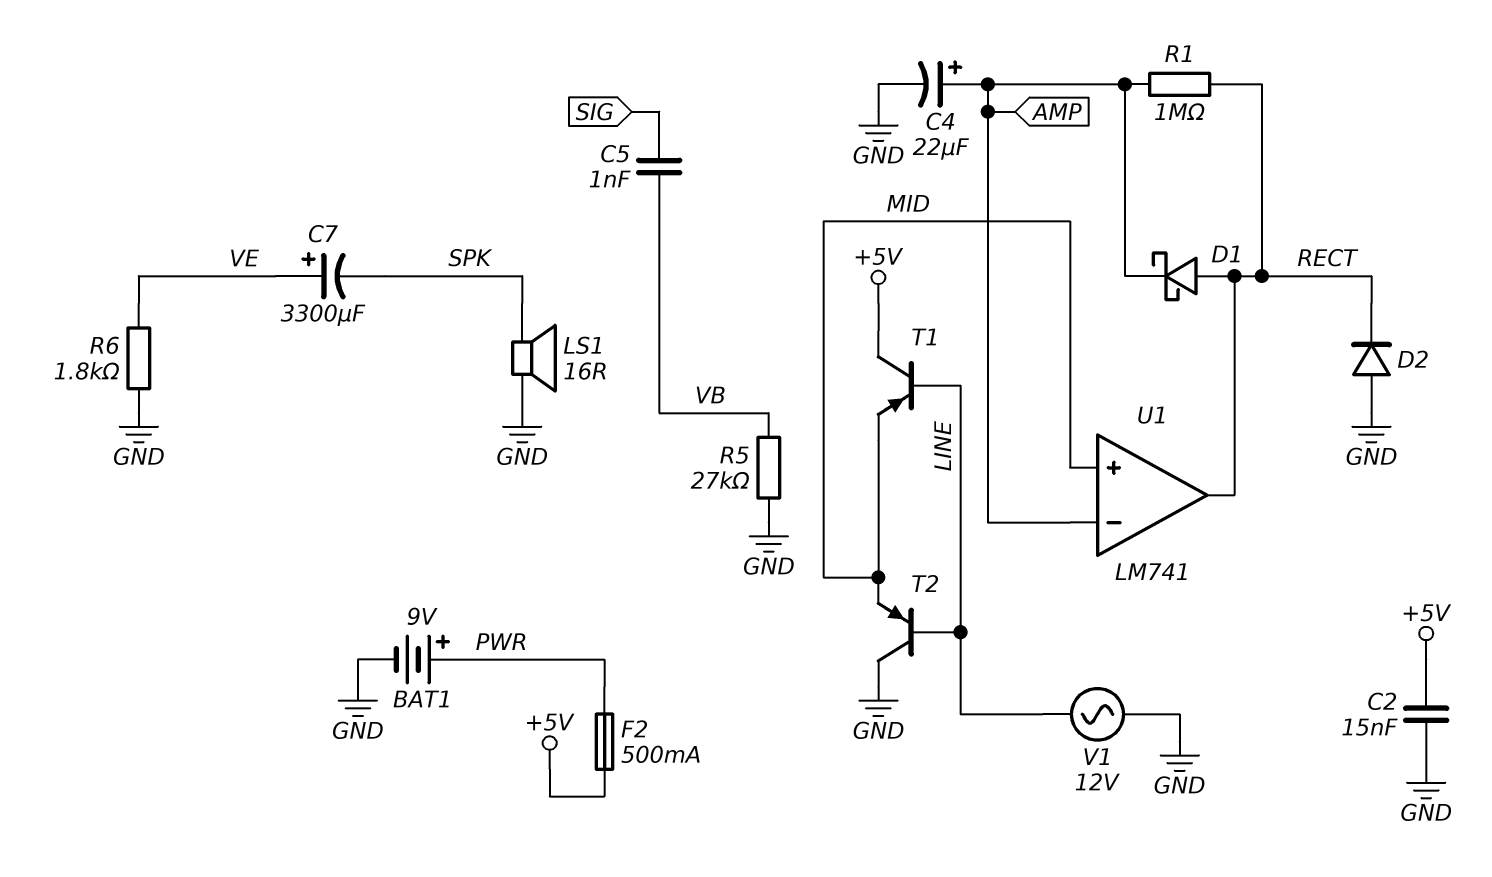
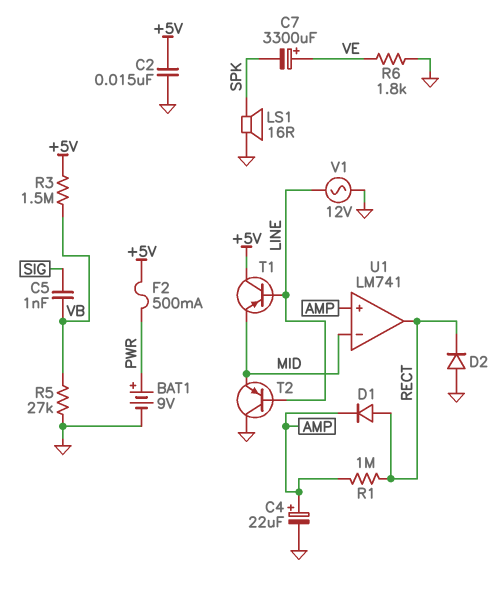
D1: schottky (A RECT, K AMP) -> diode (A RECT, K AMP)
R3: none -> 1.5M (+5V, VB)
U1 pin in+: MID -> AMP
U1 pin in-: AMP -> MID

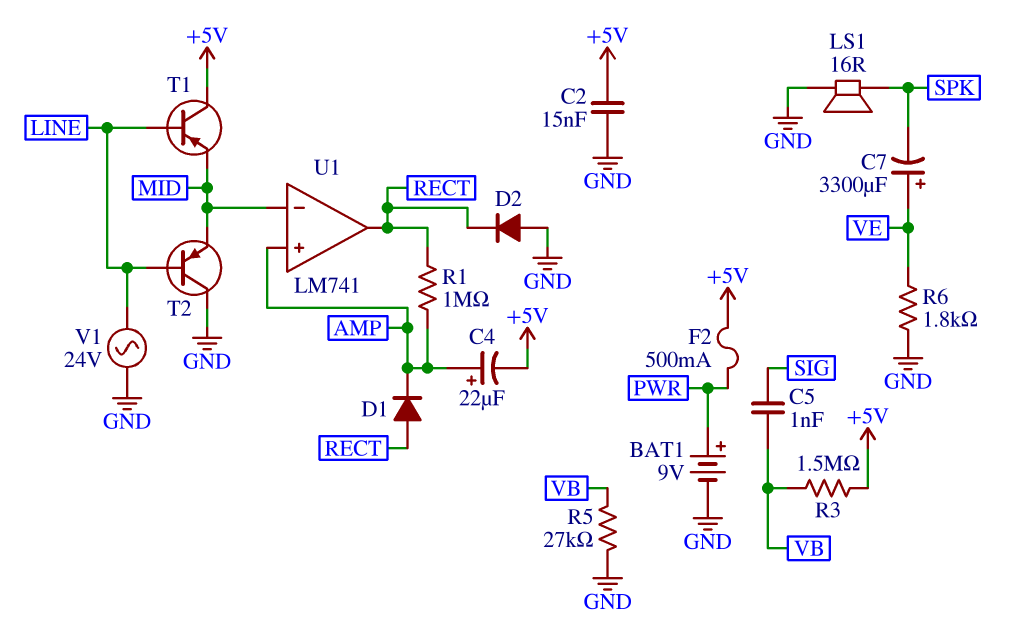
C4: 22uF (plus AMP, minus GND) -> 22uF (plus AMP, minus +5V)
V1: AC 12V (GND, LINE) -> AC 24V (GND, LINE)

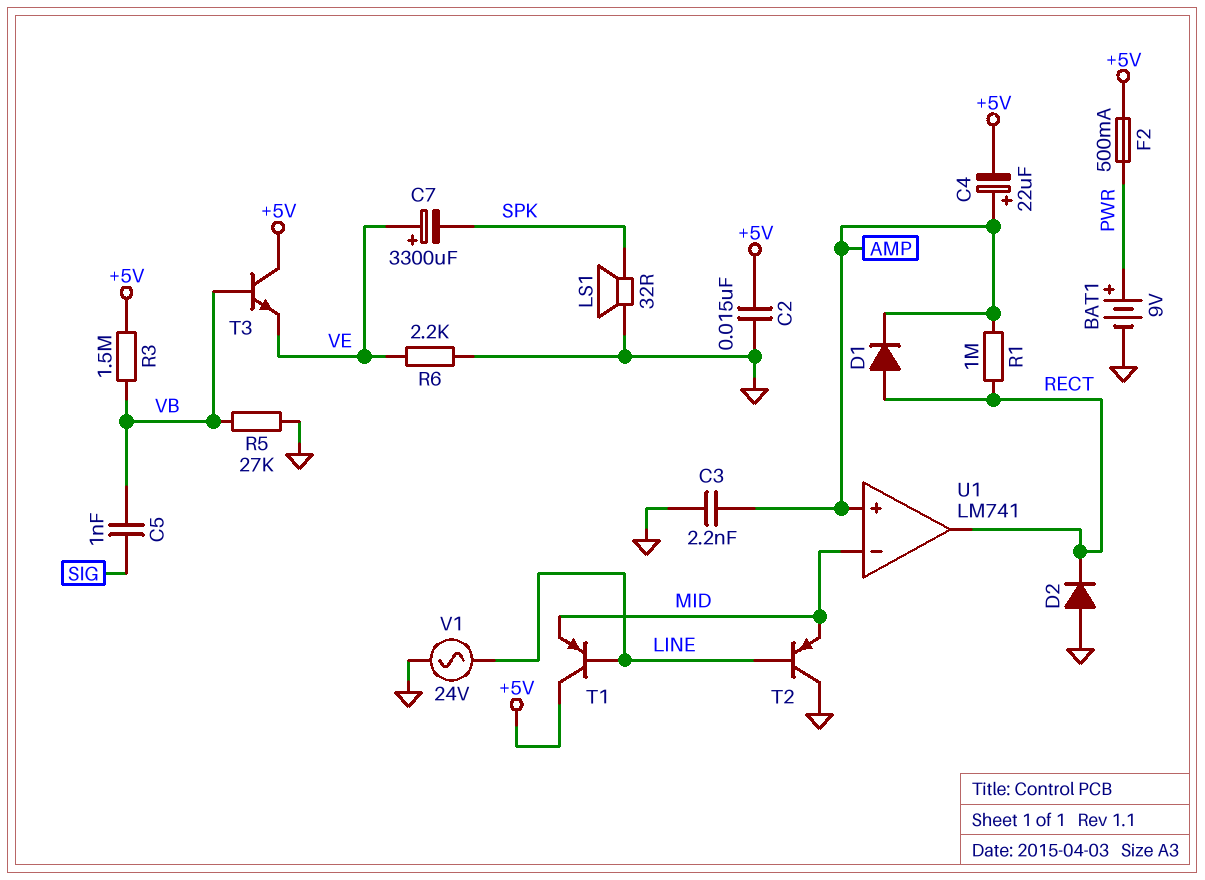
C3: none -> 2.2nF (AMP, GND)
LS1: speaker 16R (GND, SPK) -> speaker 32R (GND, SPK)
R6: 1.8k (GND, VE) -> 2.2k (GND, VE)
T3: none -> NPN (B VB, C +5V, E VE)

